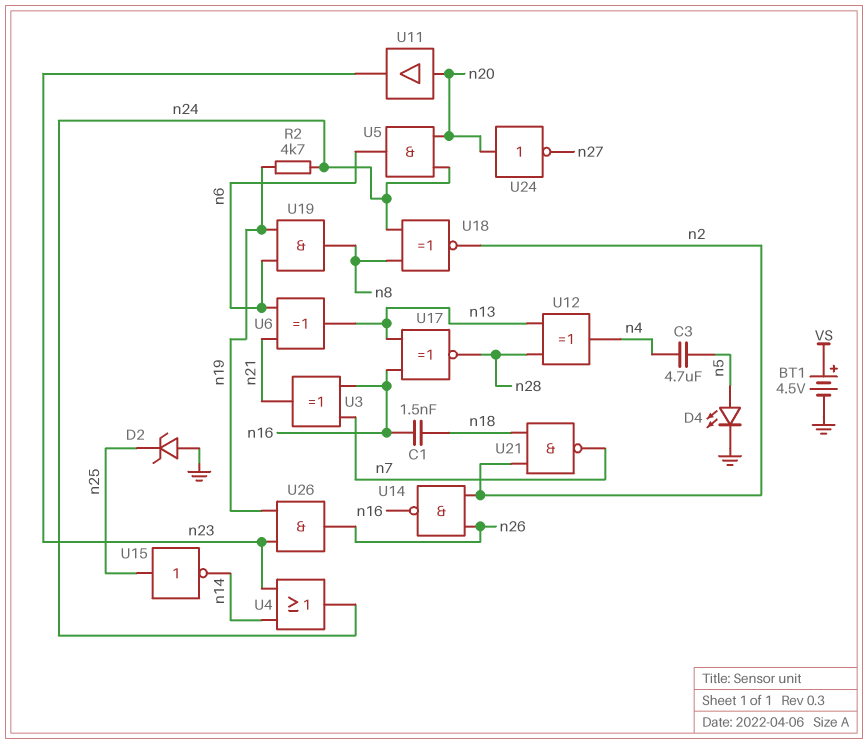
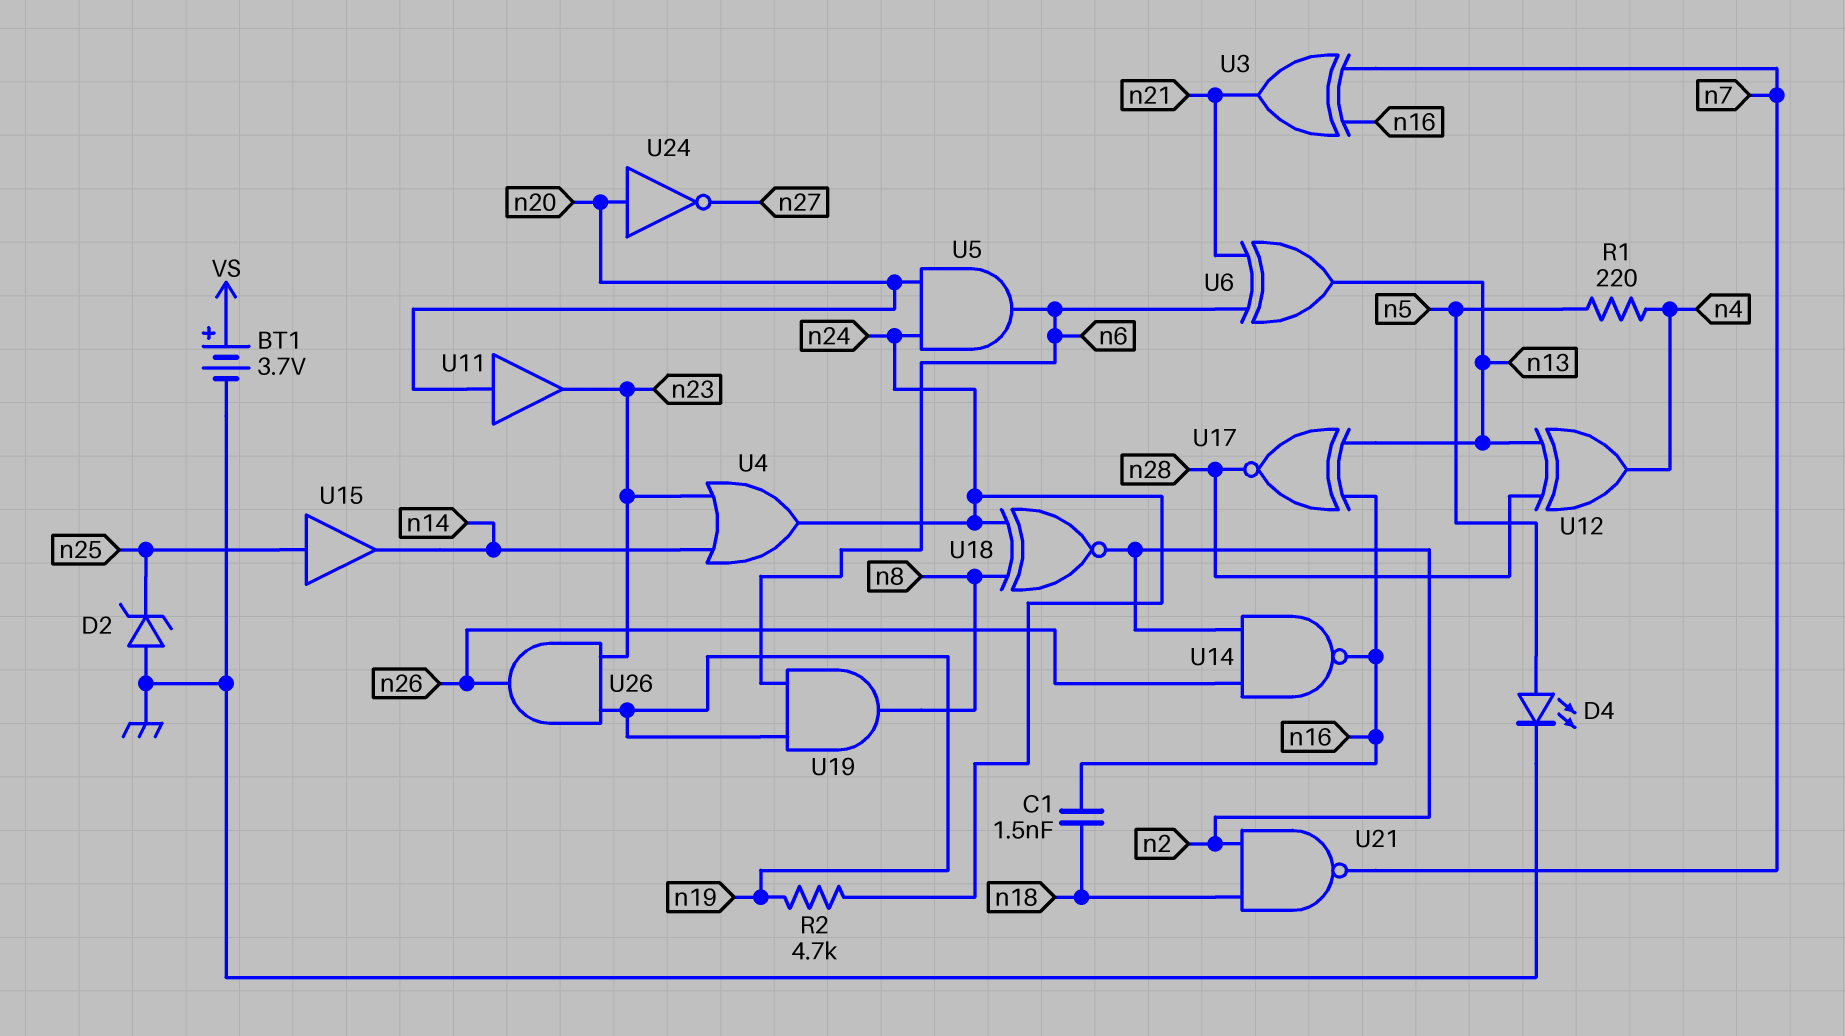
BT1: 4.5V (plus VS, minus GND) -> 3.7V (plus VS, minus GND)
C3: 4.7uF (n4, n5) -> none
R1: none -> 220 (n4, n5)
U15: NOT (in n25, out n14) -> buffer (in n25, out n14)

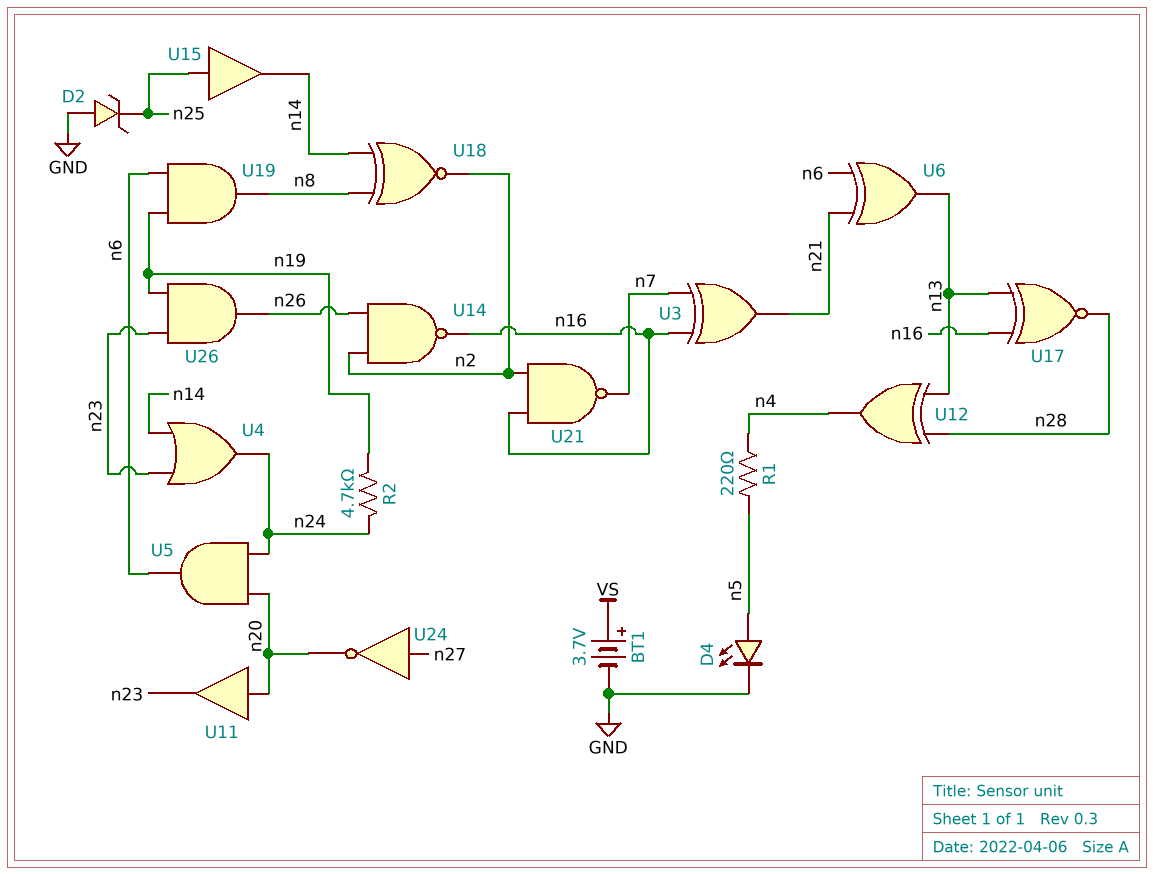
C1: 1.5nF (n16, n18) -> none
U18: XNOR (in n8, in n24, out n2) -> XNOR (in n8, in n14, out n2)
U21: NAND (in n2, in n18, out n7) -> NAND (in n2, in n16, out n7)
U24: NOT (in n20, out n27) -> NOT (in n27, out n20)

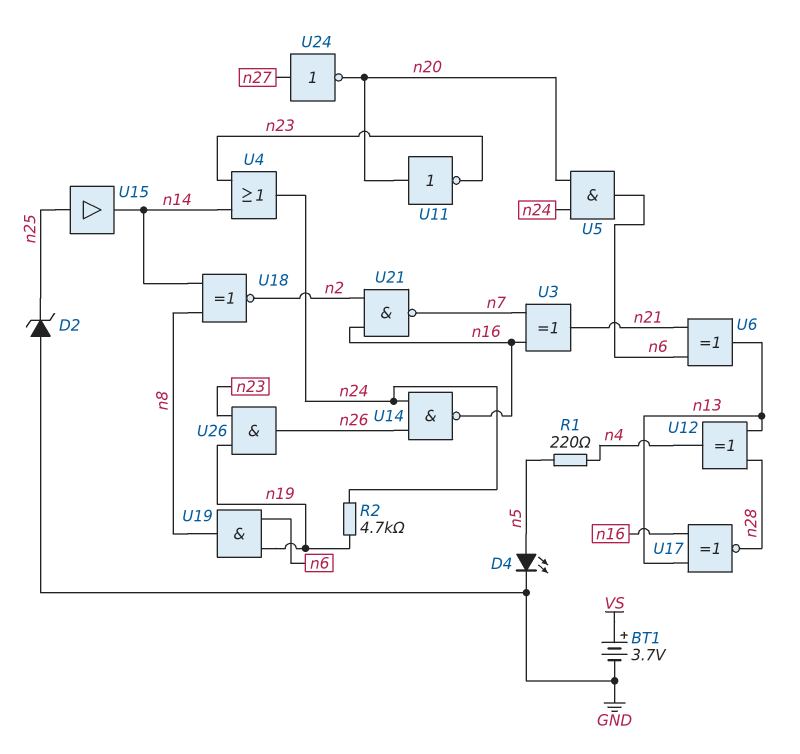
U11: buffer (in n20, out n23) -> NOT (in n20, out n23)
U14: NAND (in n2, in n26, out n16) -> NAND (in n24, in n26, out n16)

